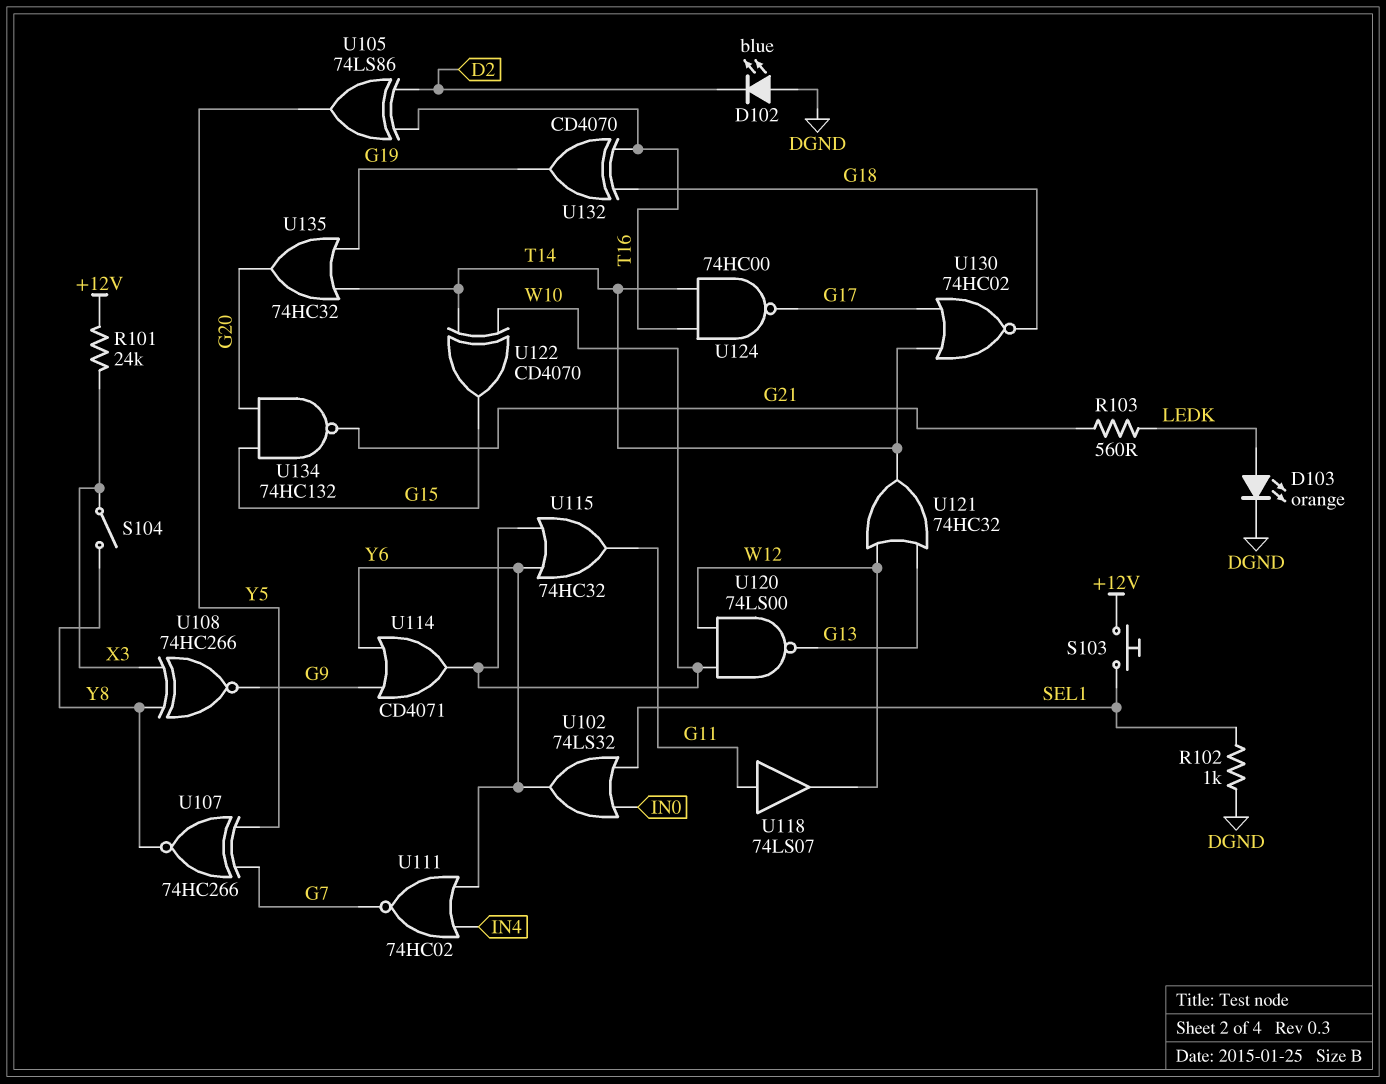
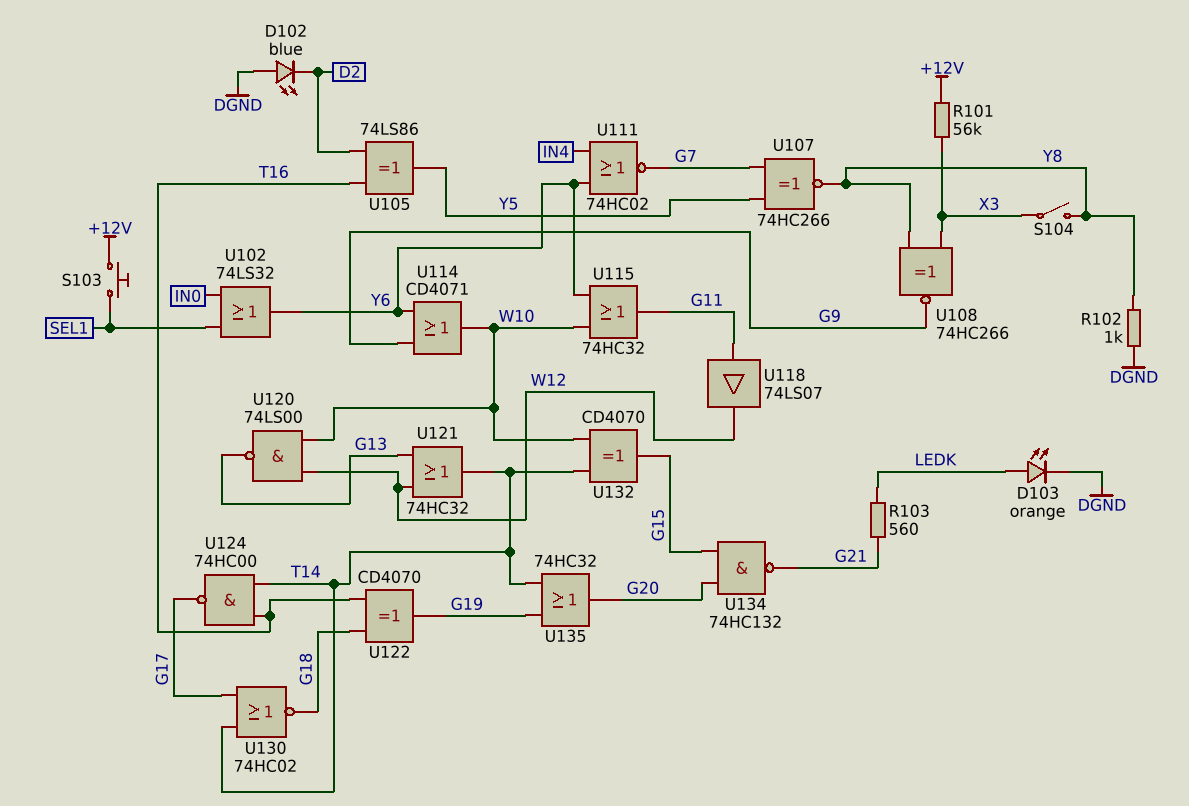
R101: 24k (+12V, X3) -> 56k (+12V, X3)
R102: 1k (DGND, SEL1) -> 1k (DGND, Y8)
U122: XOR CD4070 (in T14, in W10, out G15) -> XOR CD4070 (in G18, in T16, out G19)
U132: XOR CD4070 (in G18, in T16, out G19) -> XOR CD4070 (in T14, in W10, out G15)

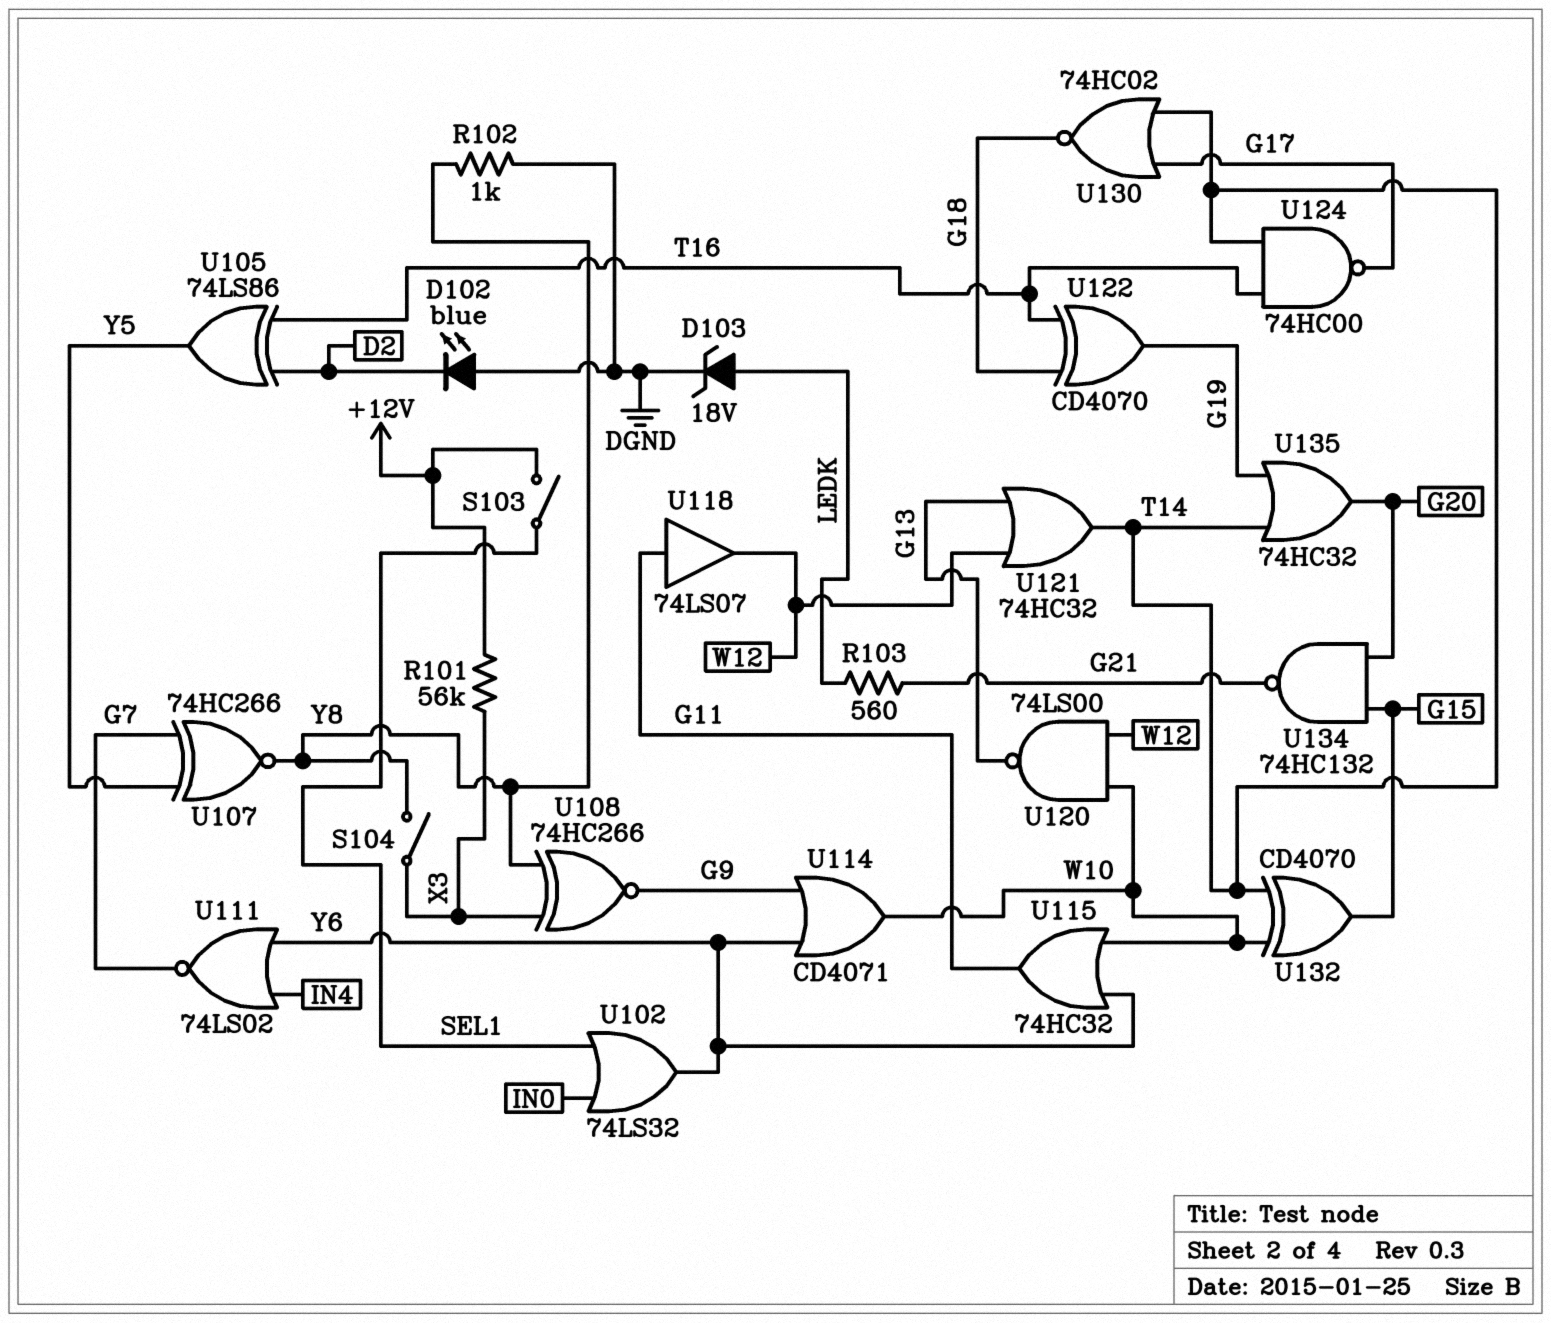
D103: LED orange (A LEDK, K DGND) -> zener 18V (A LEDK, K DGND)
S103: button (+12V, SEL1) -> switch (+12V, SEL1)
U111: NOR 74HC02 (in IN4, in Y6, out G7) -> NOR 74LS02 (in IN4, in Y6, out G7)

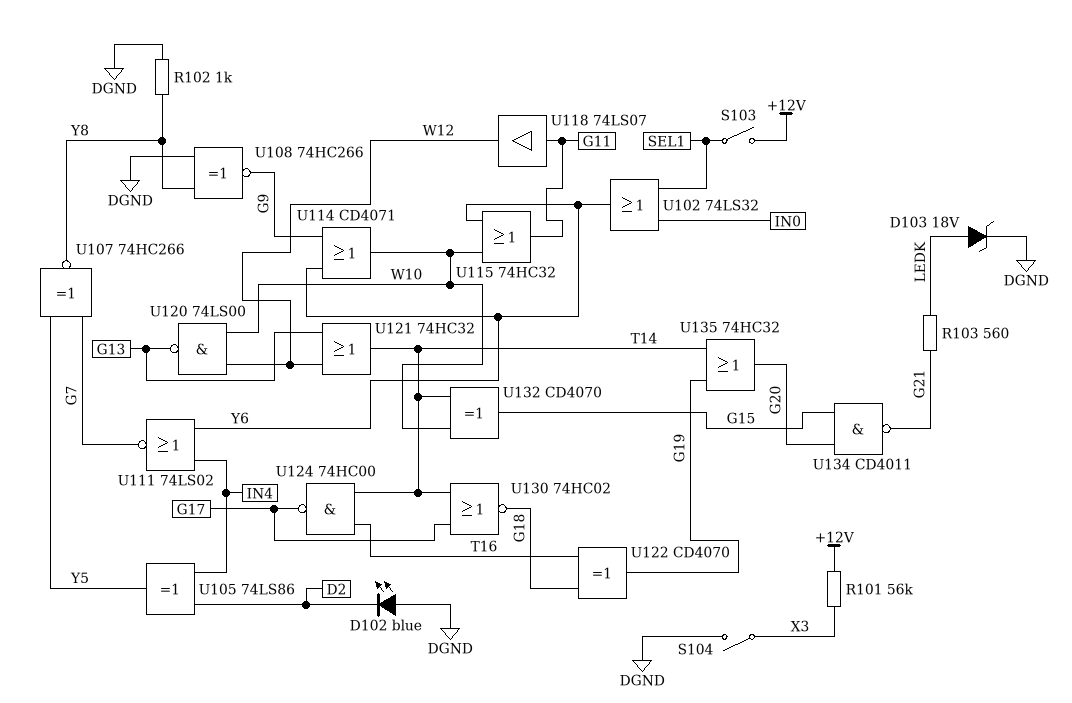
S104: switch (X3, Y8) -> switch (DGND, X3)
U105: XOR 74LS86 (in D2, in T16, out Y5) -> XOR 74LS86 (in D2, in IN4, out Y5)
U108: XNOR 74HC266 (in X3, in Y8, out G9) -> XNOR 74HC266 (in DGND, in Y8, out G9)
U134: NAND 74HC132 (in G15, in G20, out G21) -> NAND CD4011 (in G15, in G20, out G21)

